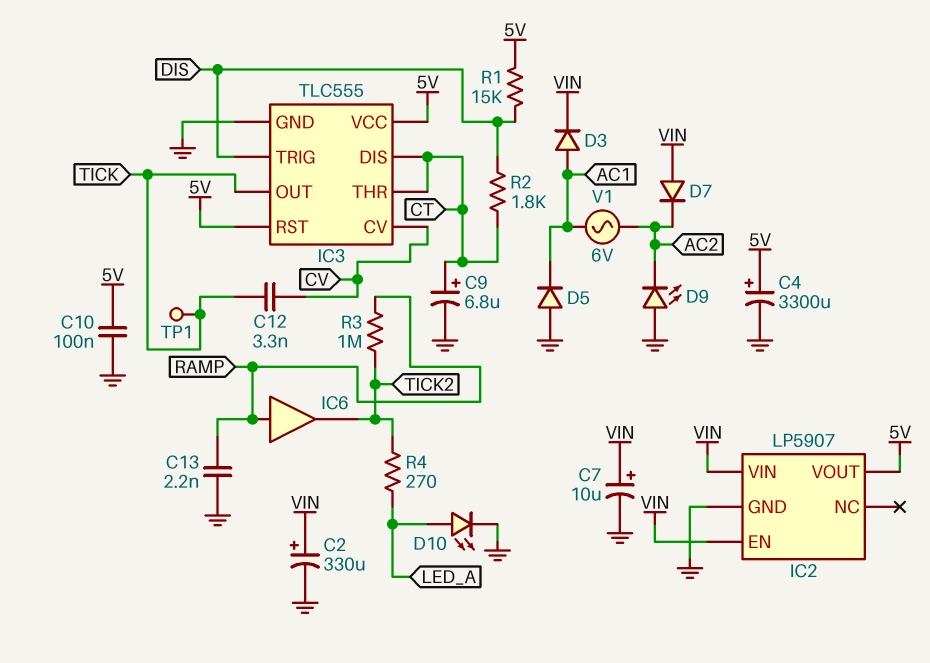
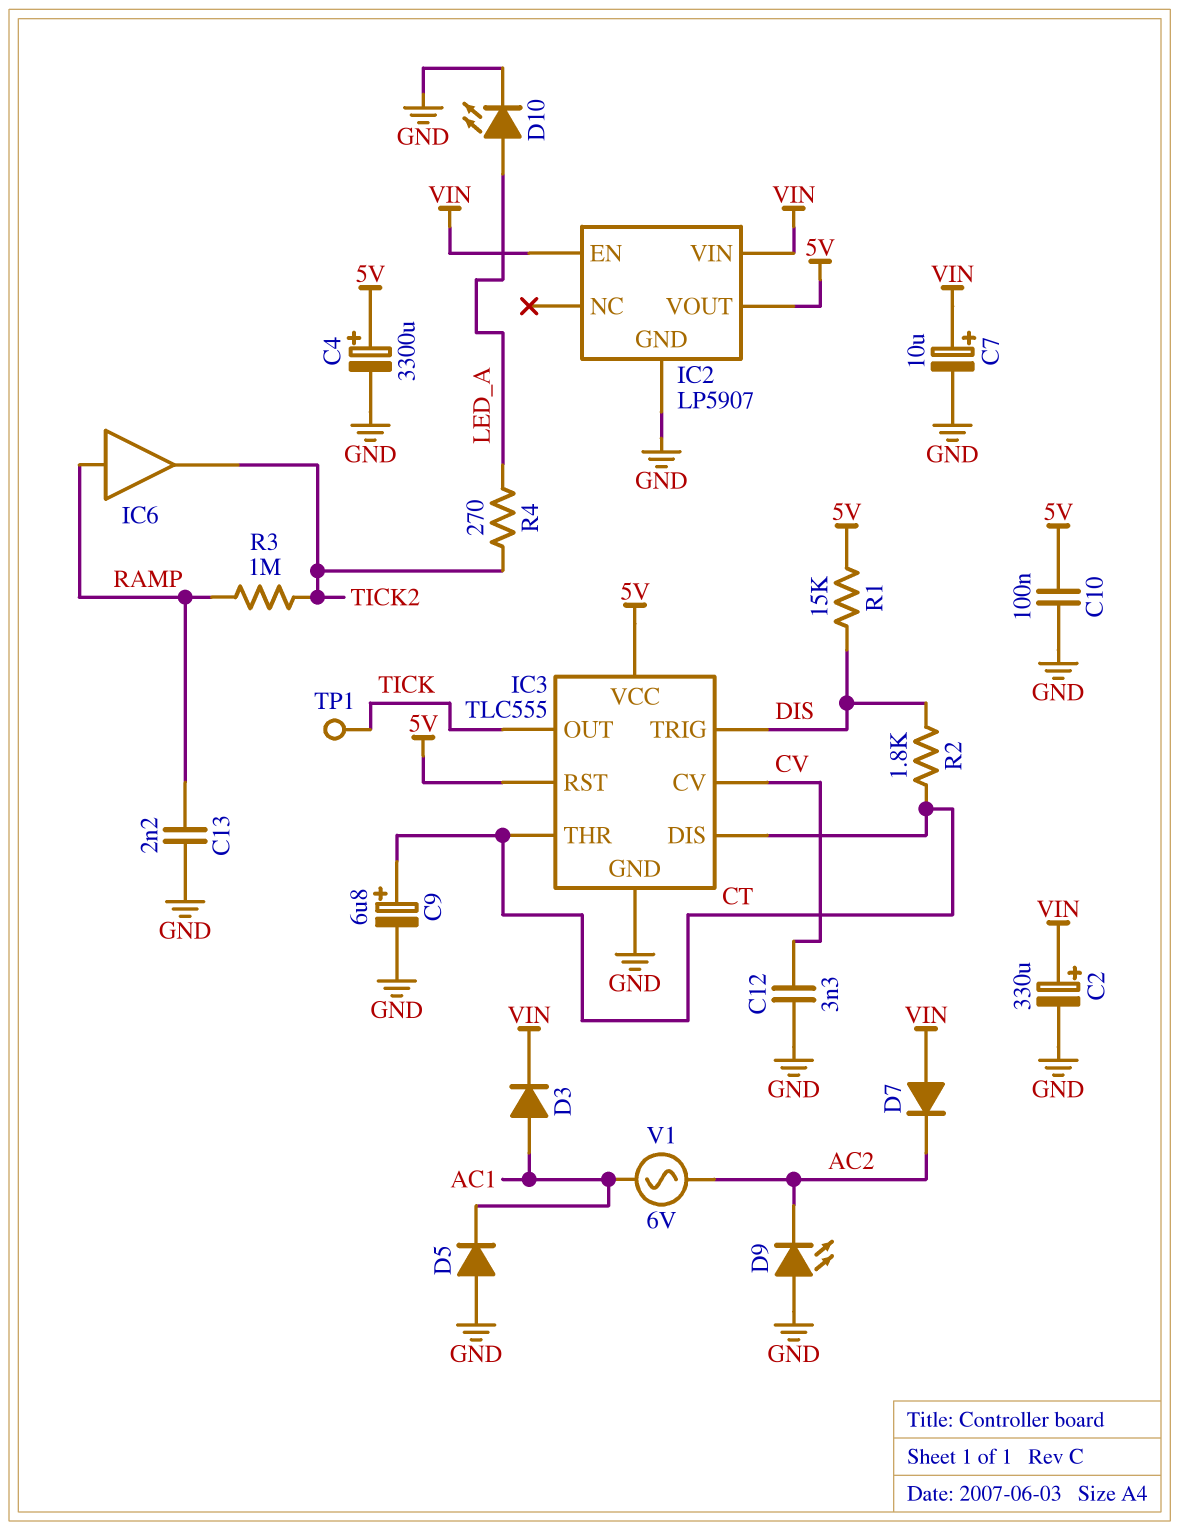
C12: 3.3nF (CV, TICK) -> 3.3nF (CV, GND)

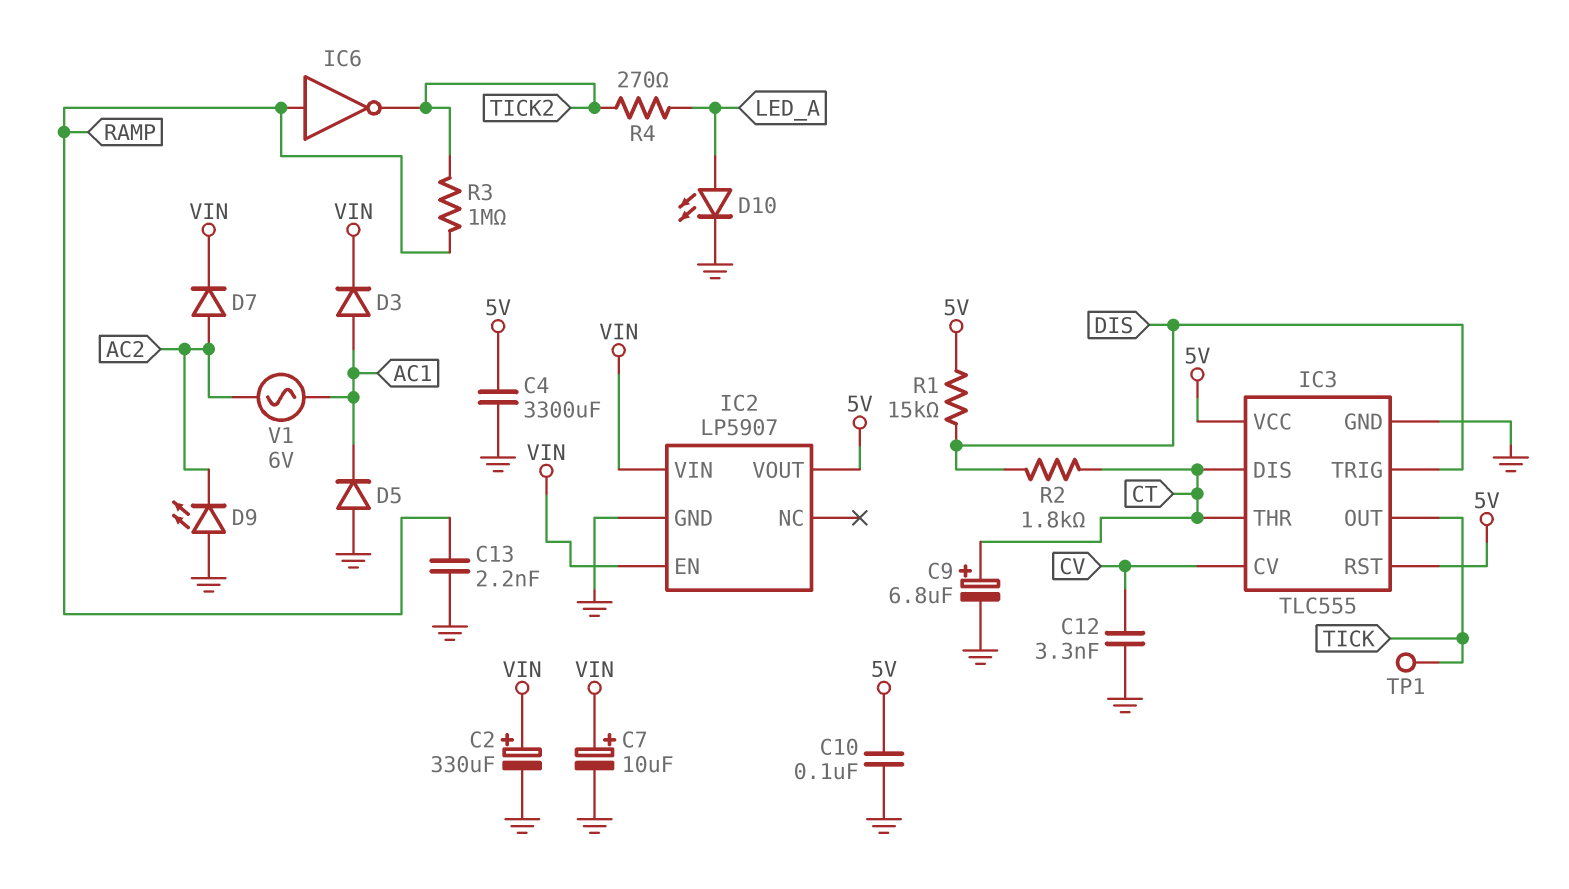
C4: 3300uF (plus 5V, minus GND) -> 3300uF (5V, GND)
D7: diode (A VIN, K AC2) -> diode (A AC2, K VIN)
IC6: buffer (in RAMP, out TICK2) -> NOT (in RAMP, out TICK2)

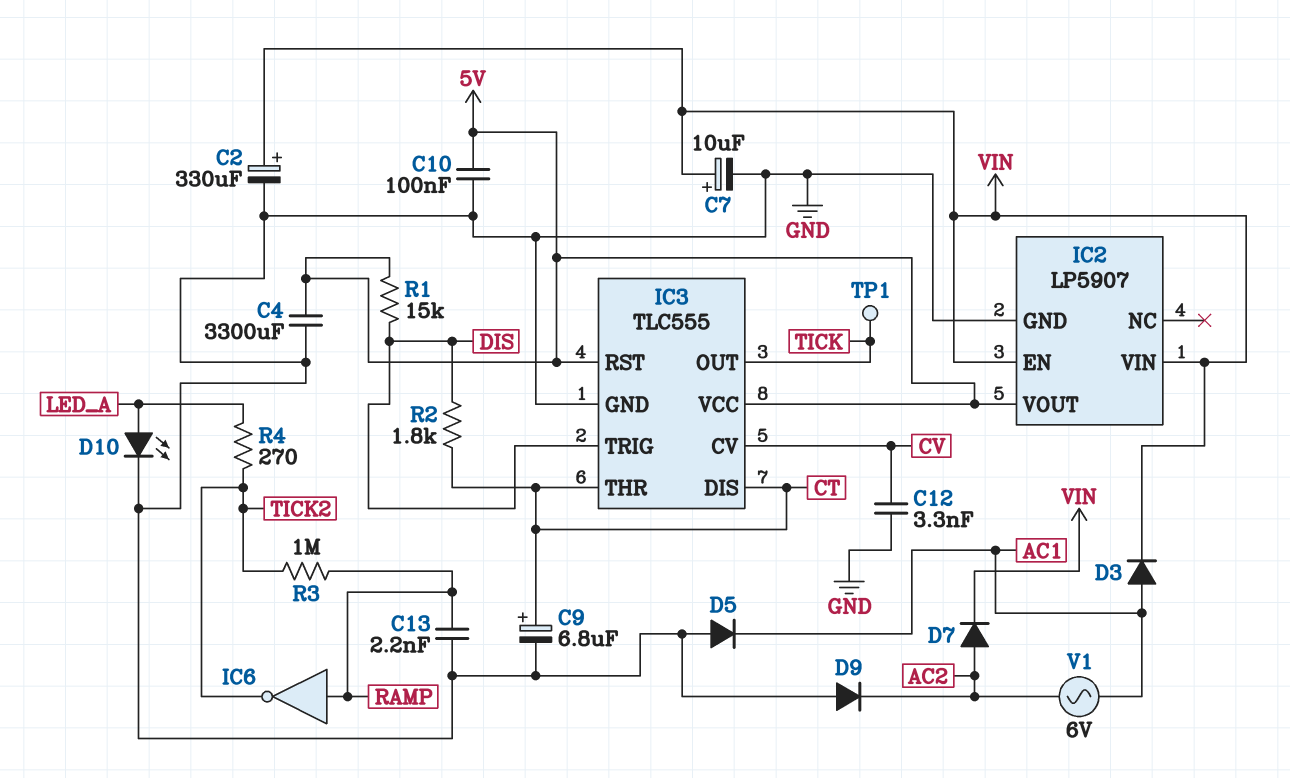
D9: LED (A GND, K AC2) -> diode (A GND, K AC2)

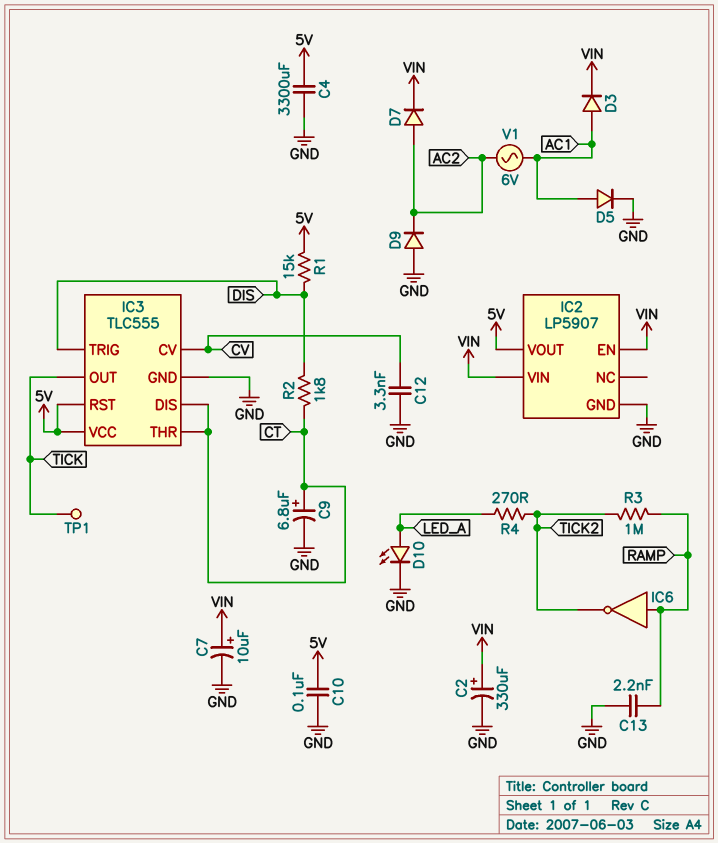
D5: diode (A GND, K AC1) -> diode (A AC1, K GND)

